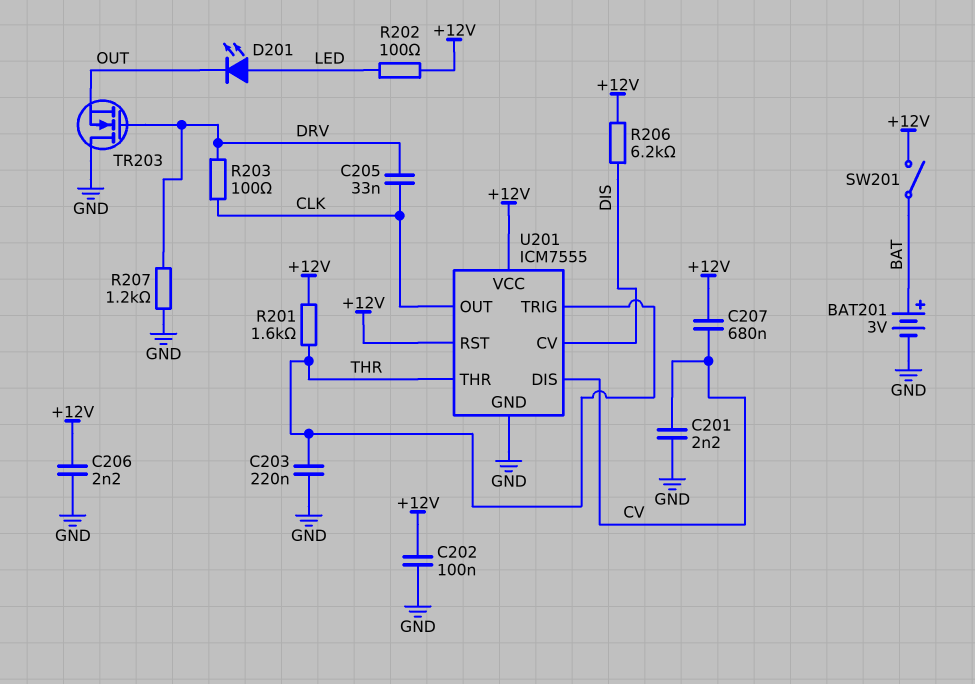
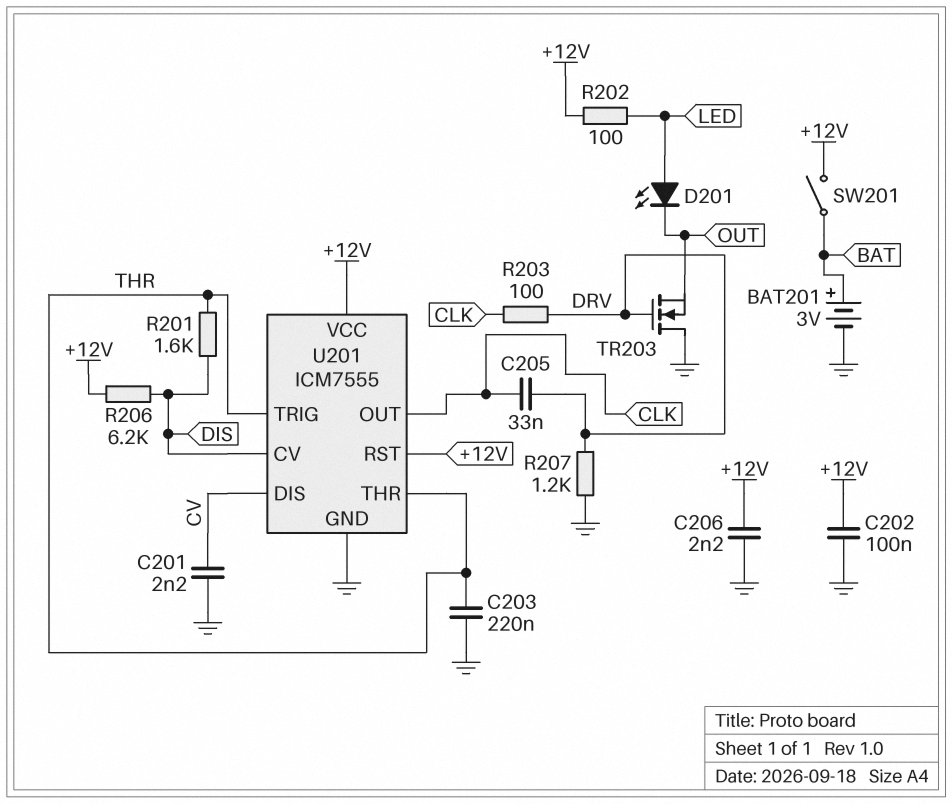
C207: 680nF (+12V, CV) -> none
R201: 1.6k (+12V, THR) -> 1.6k (DIS, THR)

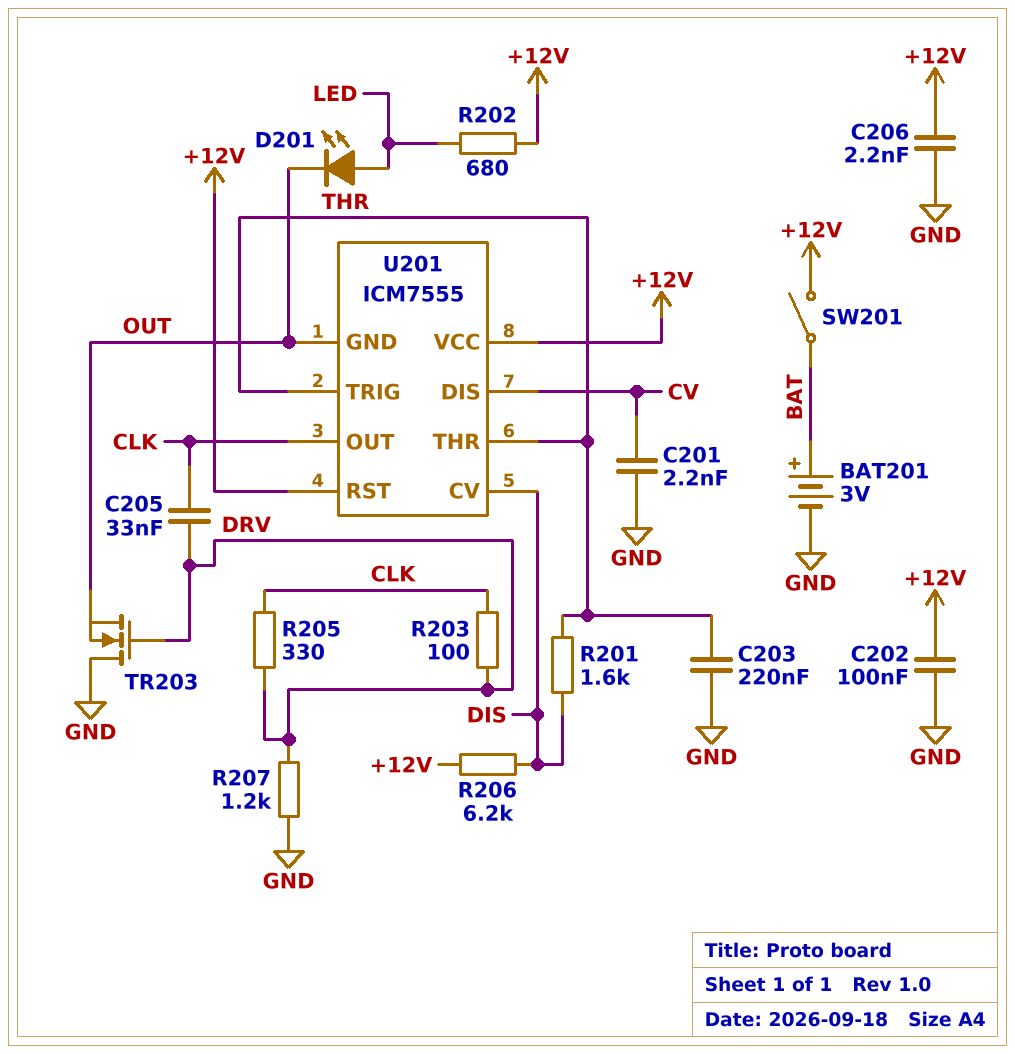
R202: 100 (+12V, LED) -> 680 (+12V, LED)
R205: none -> 330 (CLK, DRV)
U201 pin GND: GND -> OUT

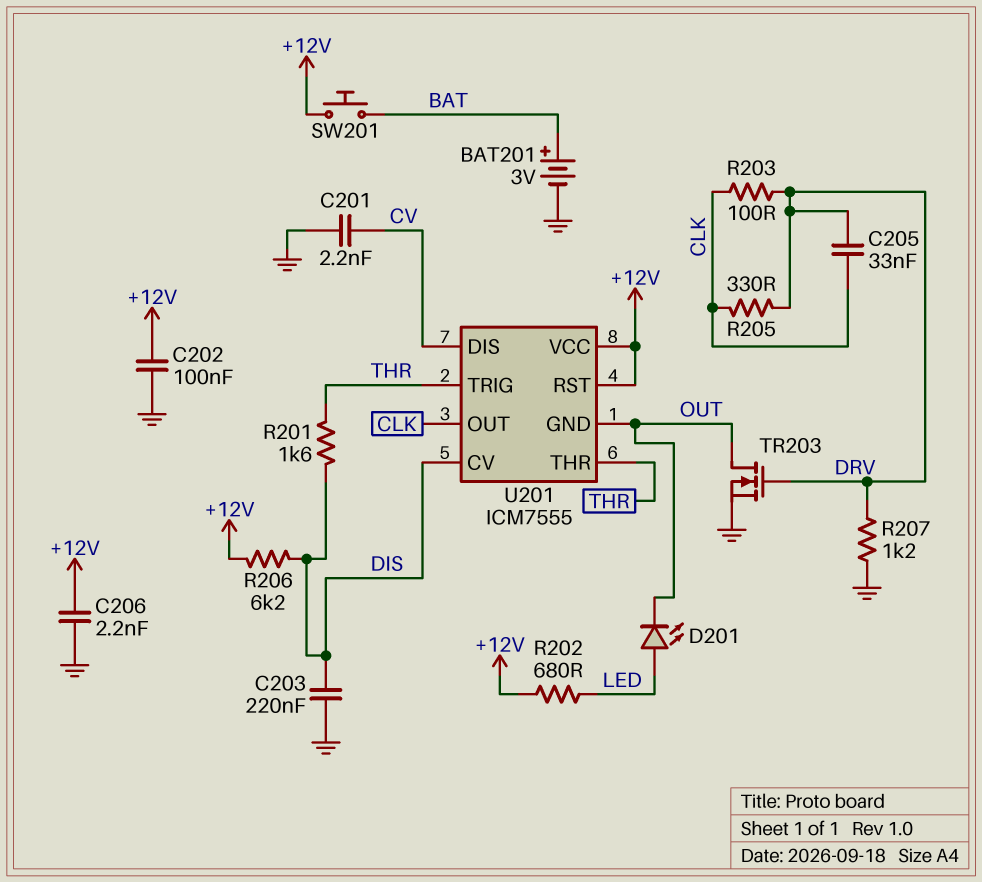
C203: 220nF (GND, THR) -> 220nF (DIS, GND)
SW201: switch (+12V, BAT) -> button (+12V, BAT)
TR203: NMOS (G DRV, D GND, S OUT) -> NMOS (G DRV, D OUT, S GND)

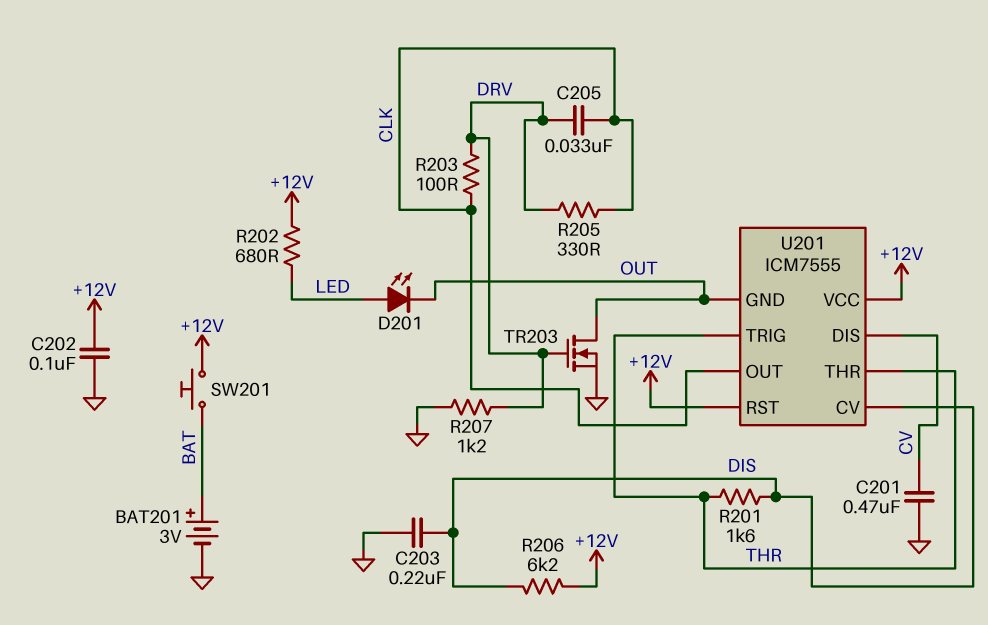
C201: 2.2nF (CV, GND) -> 470nF (CV, GND)
C206: 2.2nF (+12V, GND) -> none

